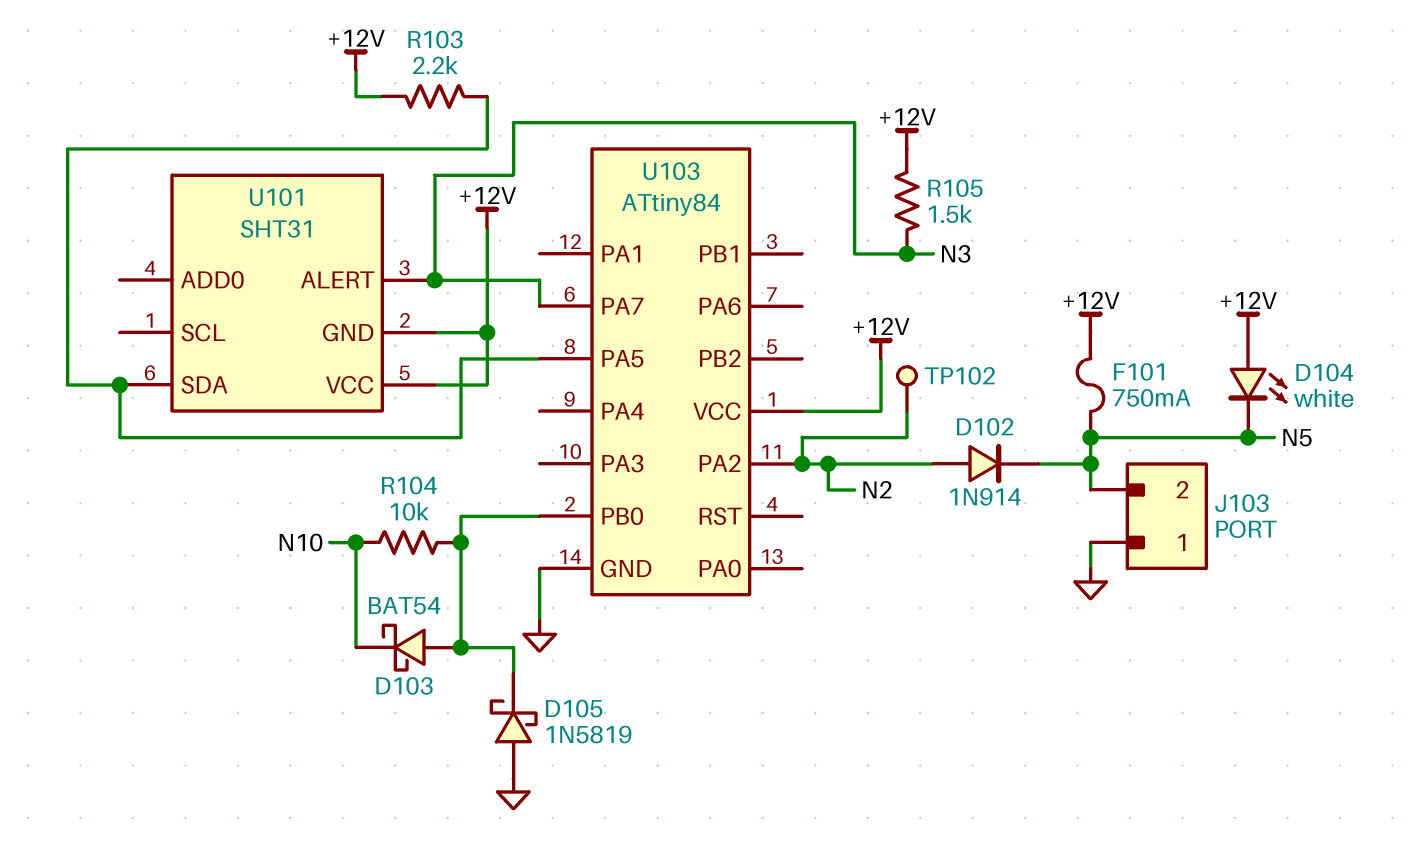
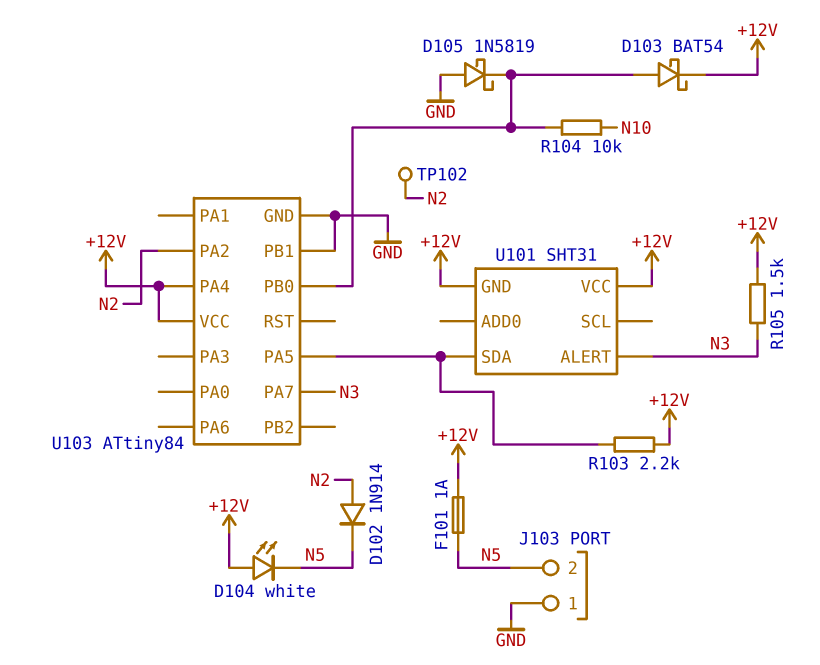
D103: schottky BAT54 (A U103/PB0, K N10) -> schottky BAT54 (A U103/PB0, K +12V)
F101: 750mA (+12V, N5) -> 1A (+12V, N5)
U103 pin PA4: none -> +12V
U103 pin PB1: none -> GND

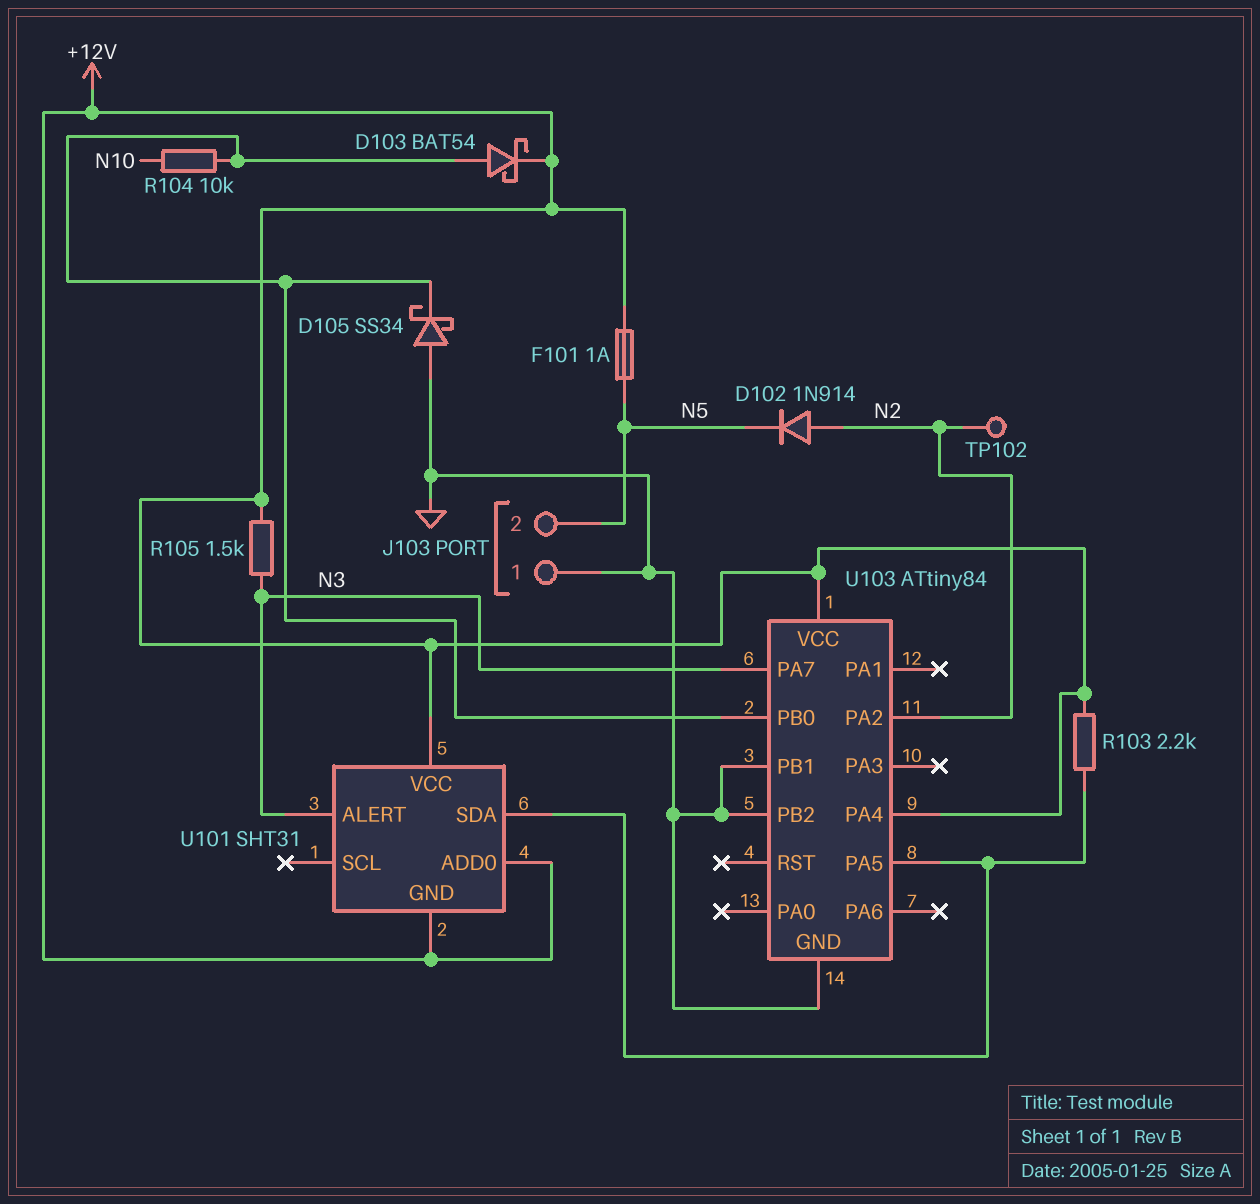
D104: LED white (A +12V, K N5) -> none
D105: schottky 1N5819 (A GND, K U103/PB0) -> schottky SS34 (A GND, K U103/PB0)
U101 pin ADD0: none -> +12V
U103 pin PB2: none -> GND

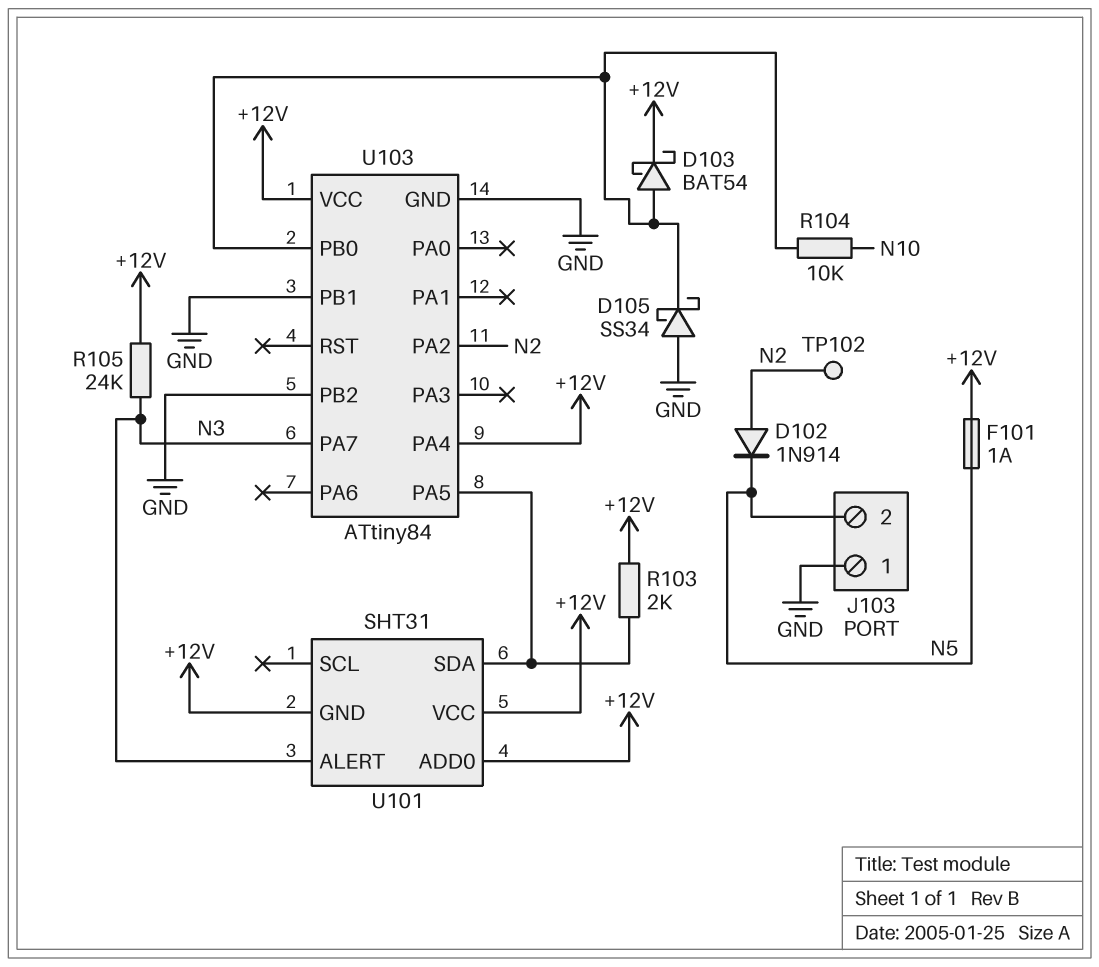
R103: 2.2k (+12V, U101/SDA) -> 2k (+12V, U101/SDA)
R105: 1.5k (+12V, N3) -> 24k (+12V, N3)

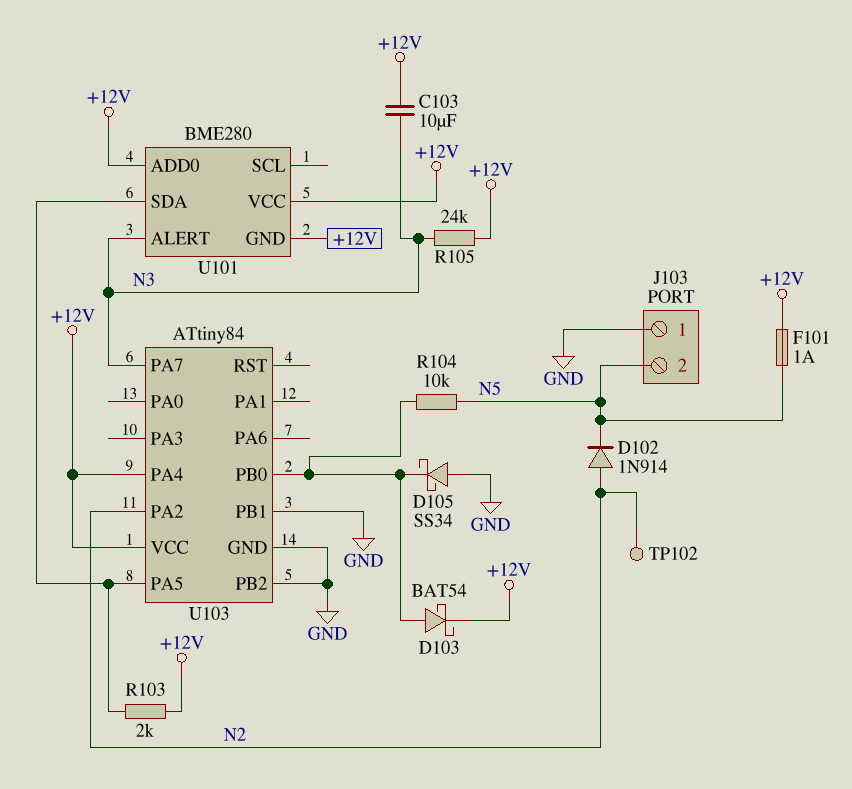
C103: none -> 10uF (+12V, N3)
R104: 10k (N10, U103/PB0) -> 10k (N5, U103/PB0)
U101: SHT31 -> BME280

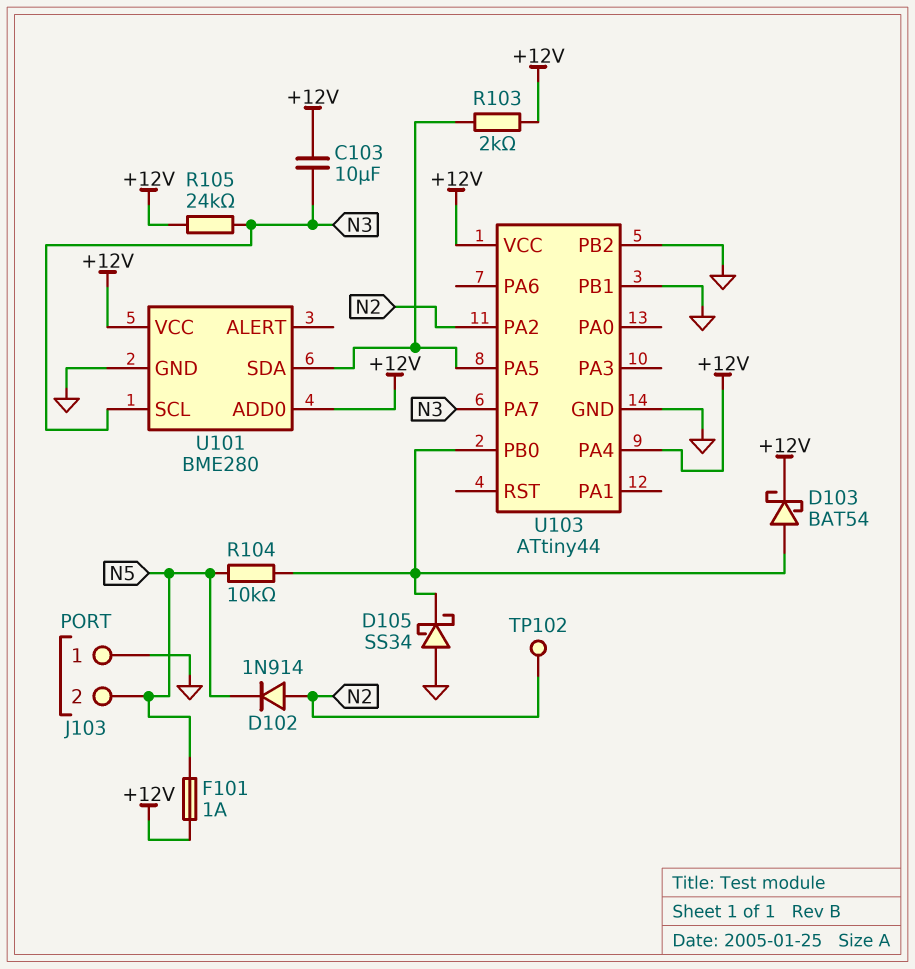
U101 pin ALERT: N3 -> none
U101 pin GND: +12V -> GND
U101 pin SCL: none -> N3
U103: ATtiny84 -> ATtiny44

